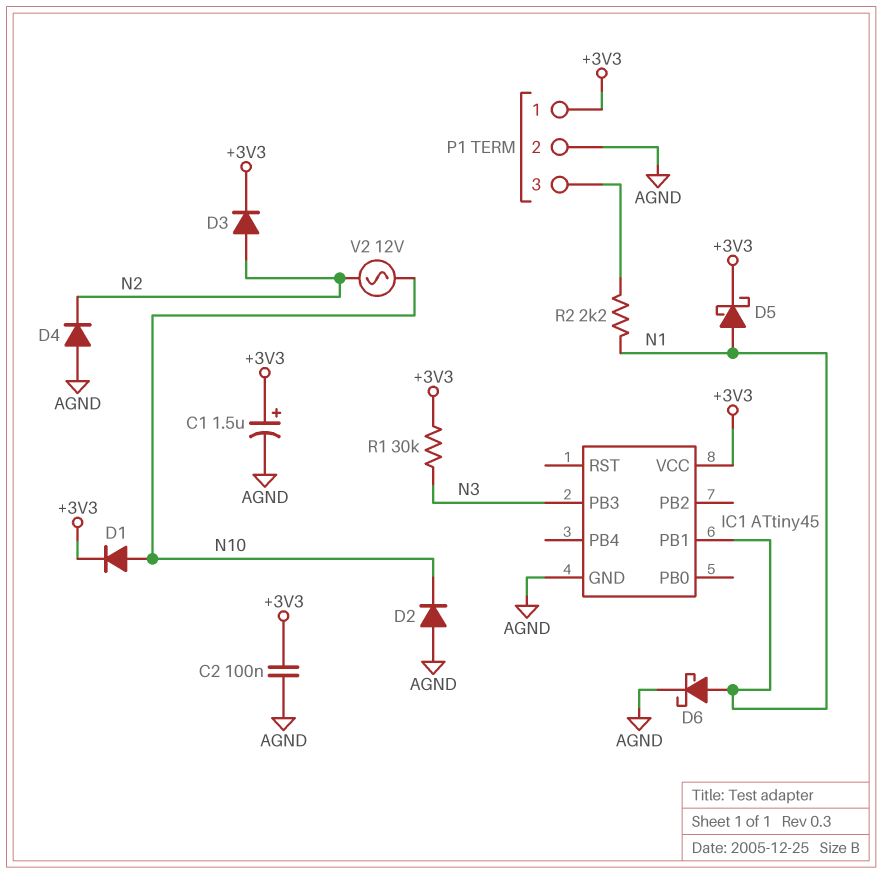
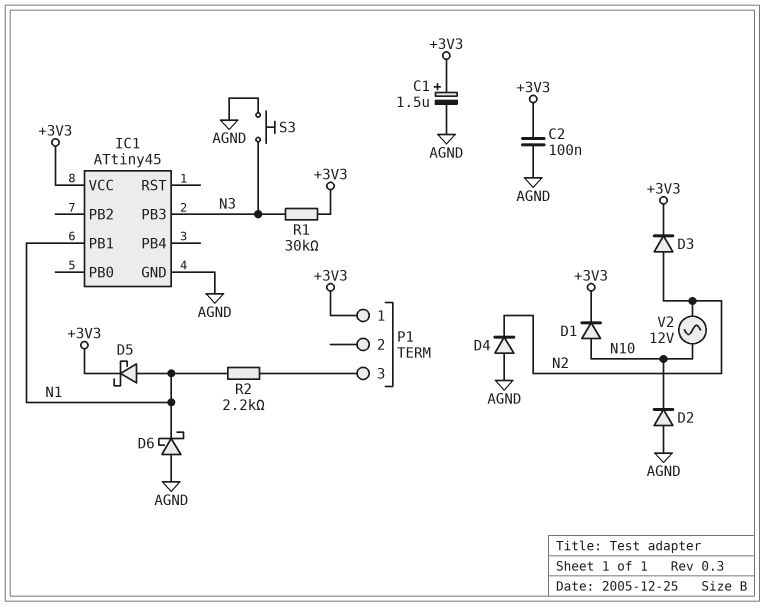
D6: schottky (A N1, K AGND) -> schottky (A AGND, K N1)
P1 pin 2: AGND -> none
S3: none -> button (AGND, N3)

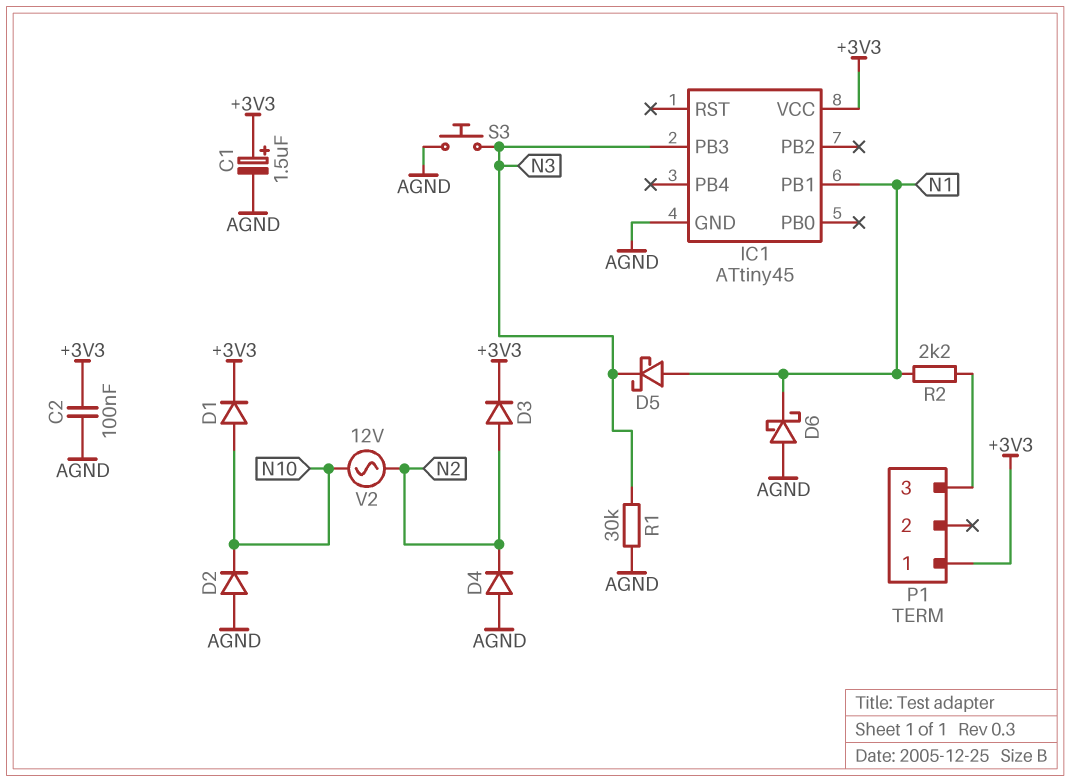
D5: schottky (A N1, K +3V3) -> schottky (A N1, K N3)
R1: 30k (+3V3, N3) -> 30k (AGND, N3)

